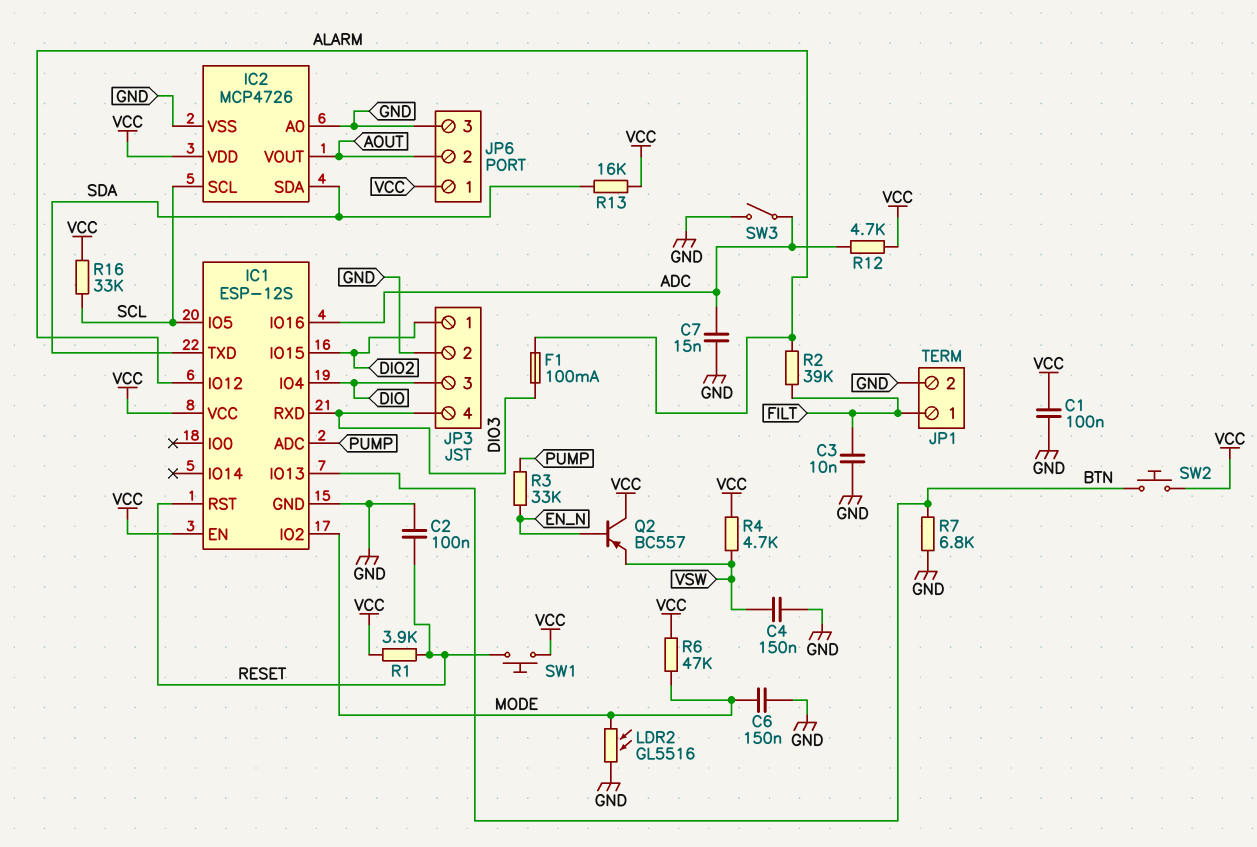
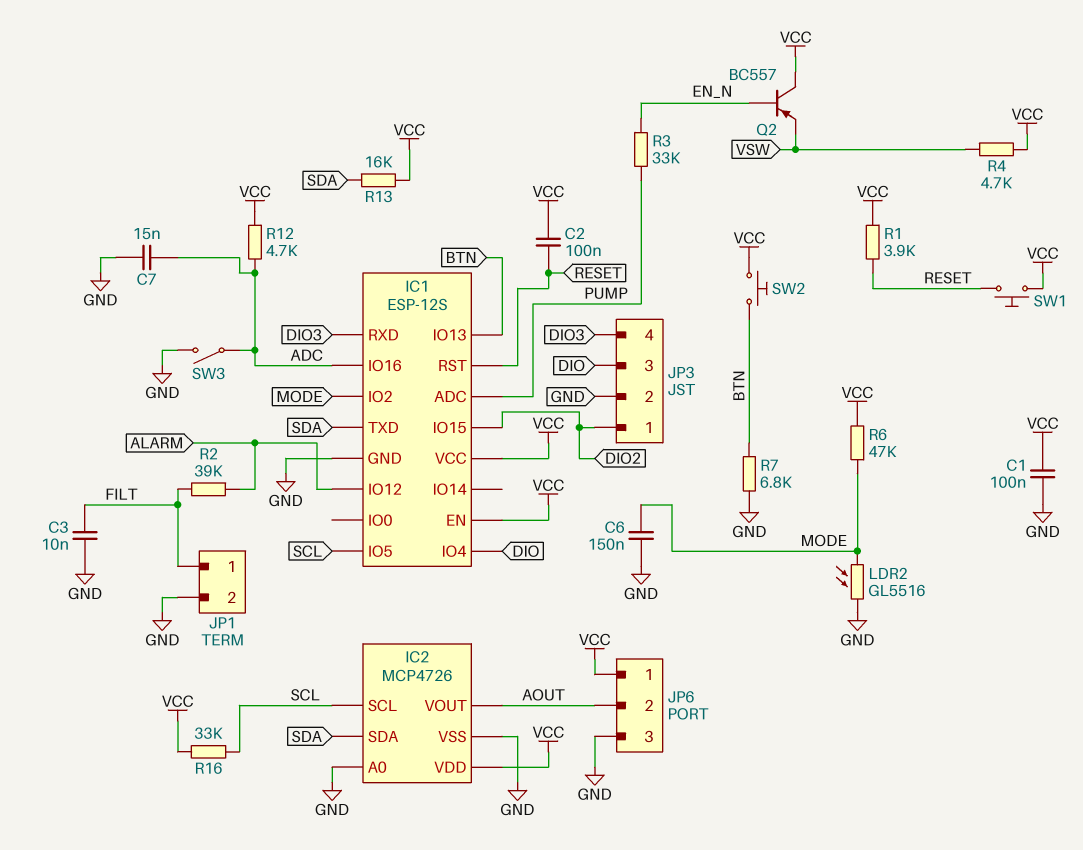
C2: 100nF (GND, RESET) -> 100nF (RESET, VCC)
C4: 150nF (GND, VSW) -> none
F1: 100mA (ALARM, DIO3) -> none

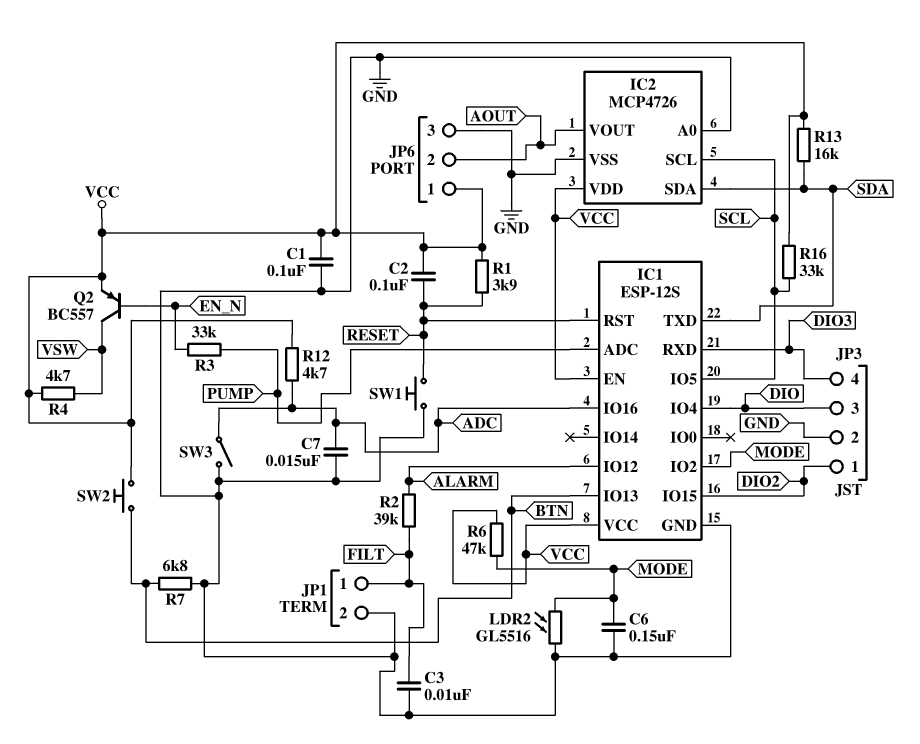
Q2: PNP BC557 (B EN_N, C VCC, E VSW) -> PNP BC557 (B EN_N, C VSW, E VCC)
SW1: button (RESET, VCC) -> button (GND, RESET)

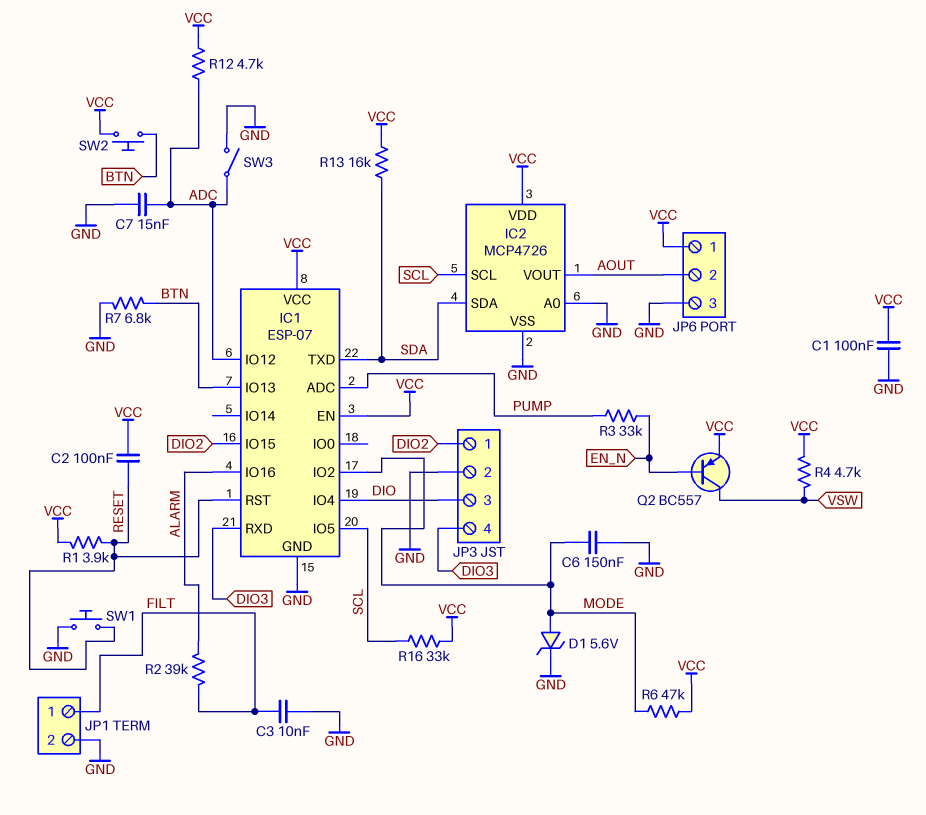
D1: none -> zener 5.6V (A MODE, K GND)
IC1: ESP-12S -> ESP-07
IC1 pin IO12: ALARM -> ADC
IC1 pin IO16: ADC -> ALARM
LDR2: GL5516 (GND, MODE) -> none

